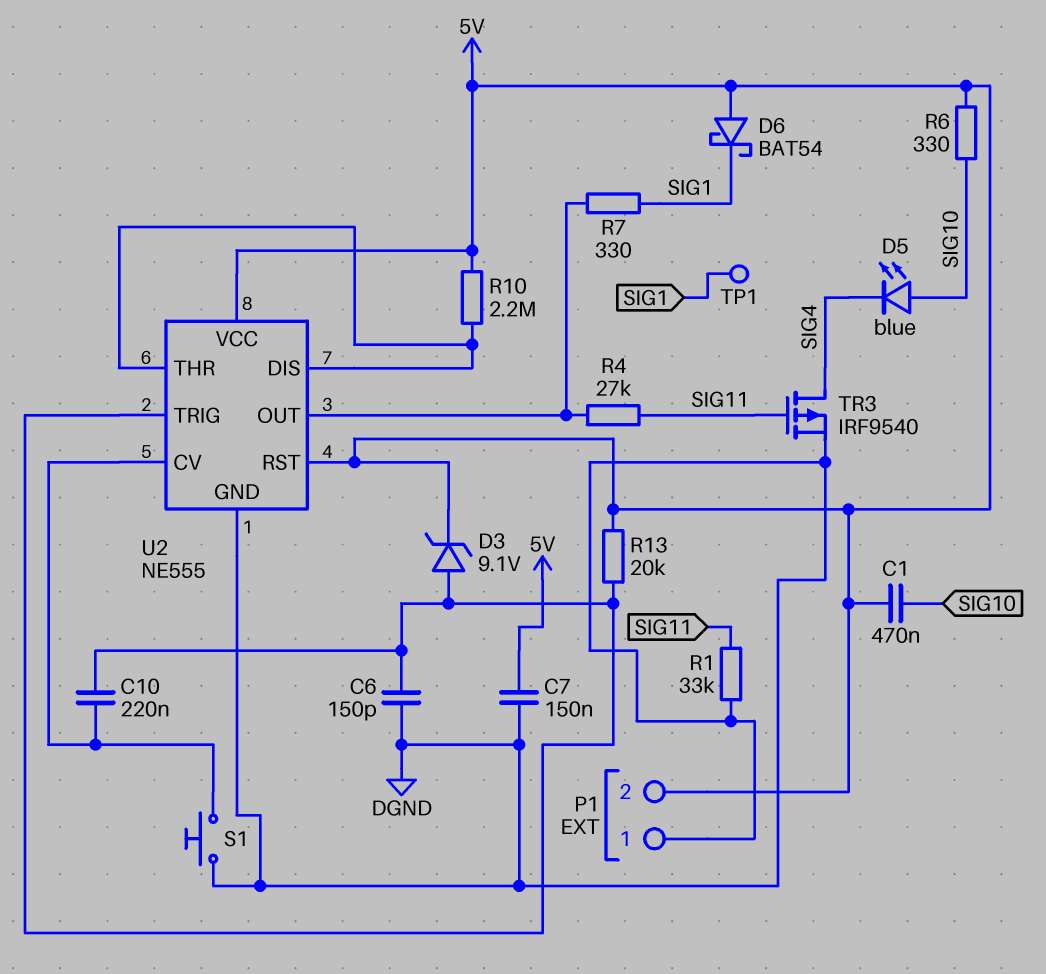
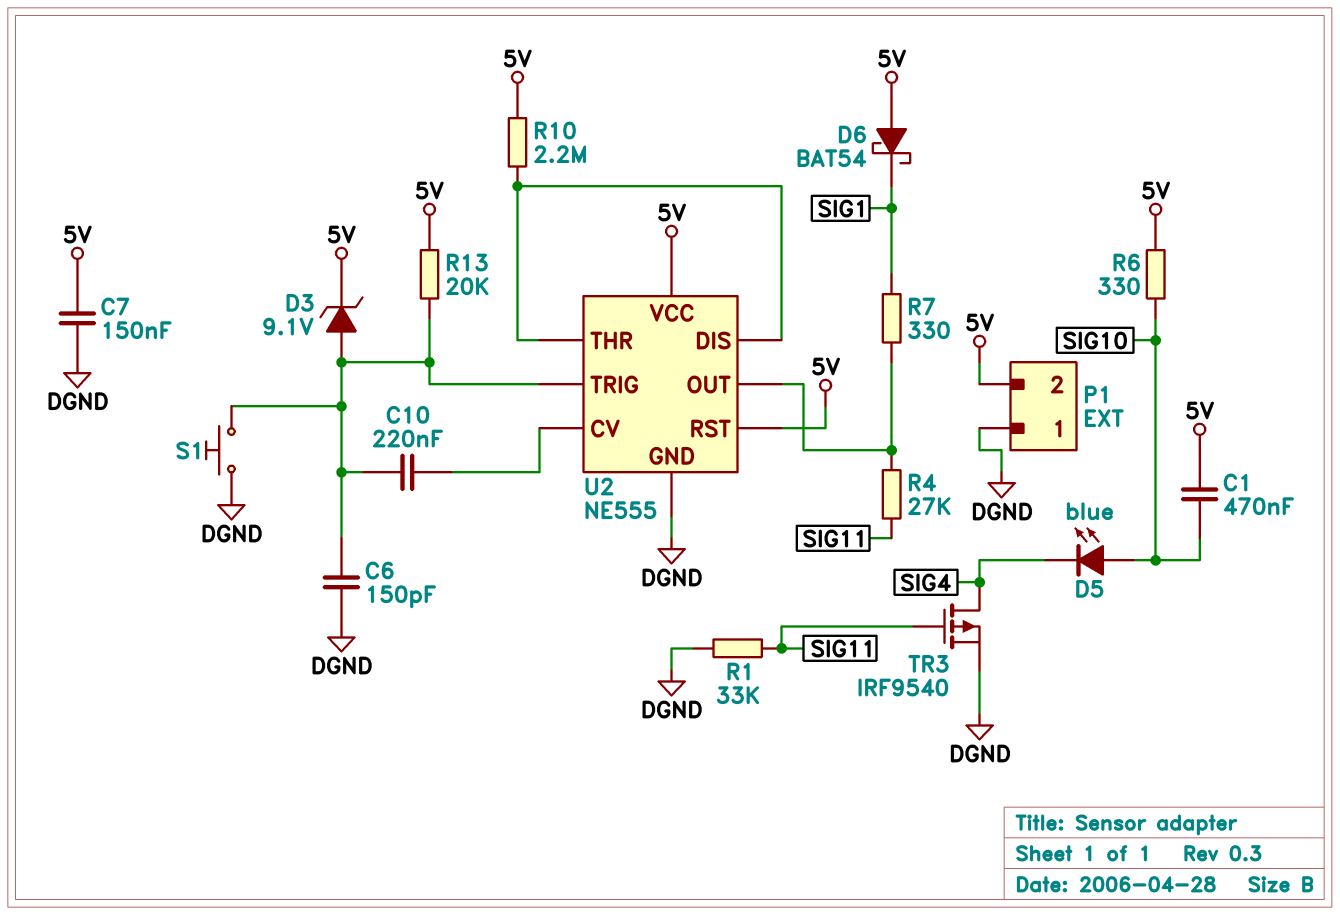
S1: button (DGND, U2/CV) -> button (DGND, U2/TRIG)
TP1: test point (SIG1) -> none

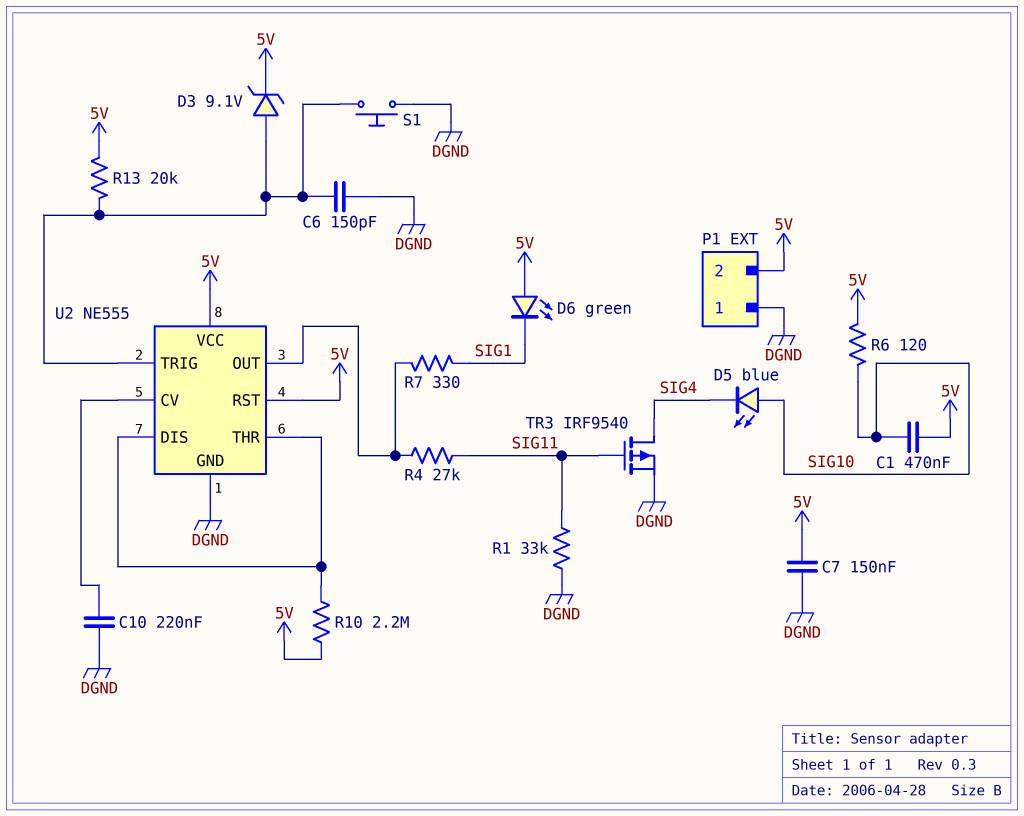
C10: 220nF (U2/CV, U2/TRIG) -> 220nF (DGND, U2/CV)
D6: schottky BAT54 (A 5V, K SIG1) -> LED green (A 5V, K SIG1)
R6: 330 (5V, SIG10) -> 120 (5V, SIG10)

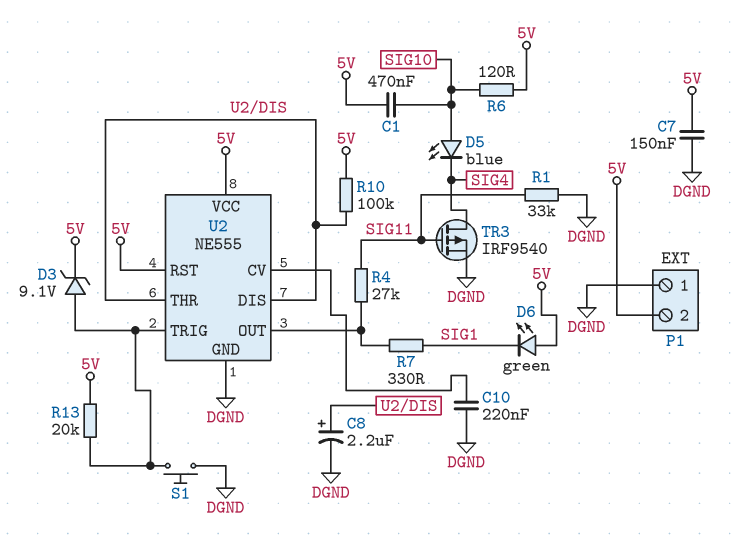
C6: 150pF (DGND, U2/TRIG) -> none
C8: none -> 2.2uF (plus U2/DIS, minus DGND)
R10: 2.2M (5V, U2/DIS) -> 100k (5V, U2/DIS)

